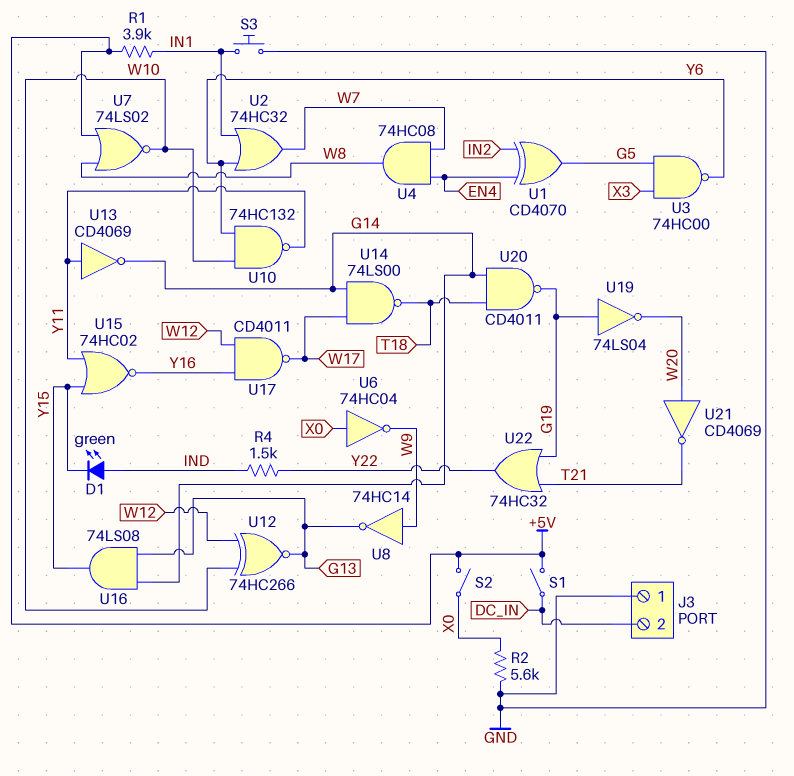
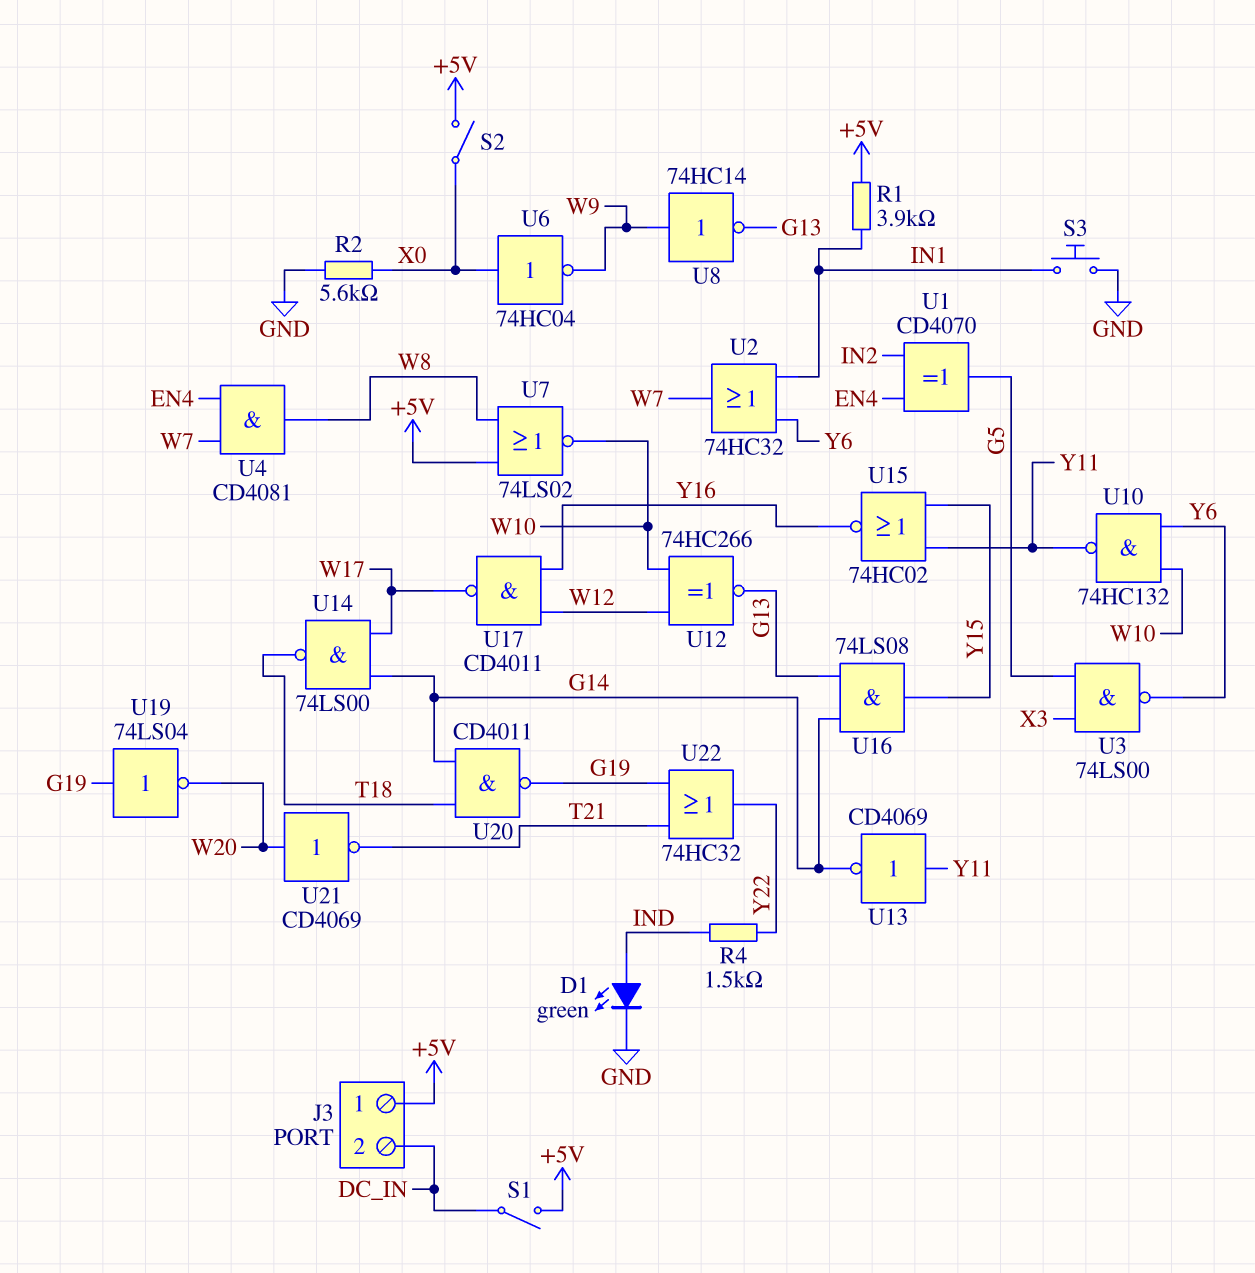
D1: LED green (A IND, K Y15) -> LED green (A IND, K GND)
J3 pin 1: GND -> +5V
U3: NAND 74HC00 (in G5, in X3, out Y6) -> NAND 74LS00 (in G5, in X3, out Y6)
U4: AND 74HC08 (in EN4, in W7, out W8) -> AND CD4081 (in EN4, in W7, out W8)

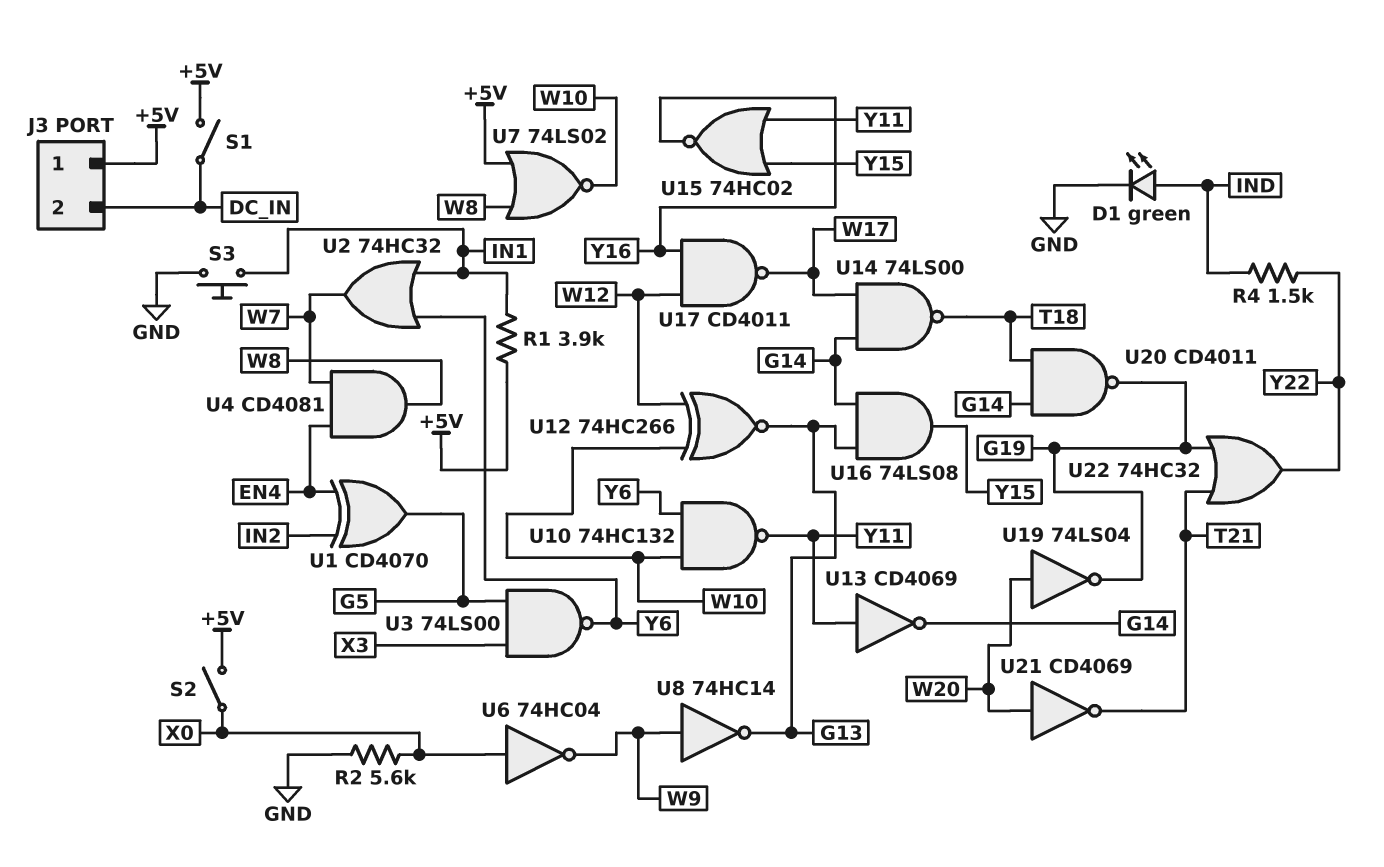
U19: NOT 74LS04 (in G19, out W20) -> NOT 74LS04 (in W20, out G19)

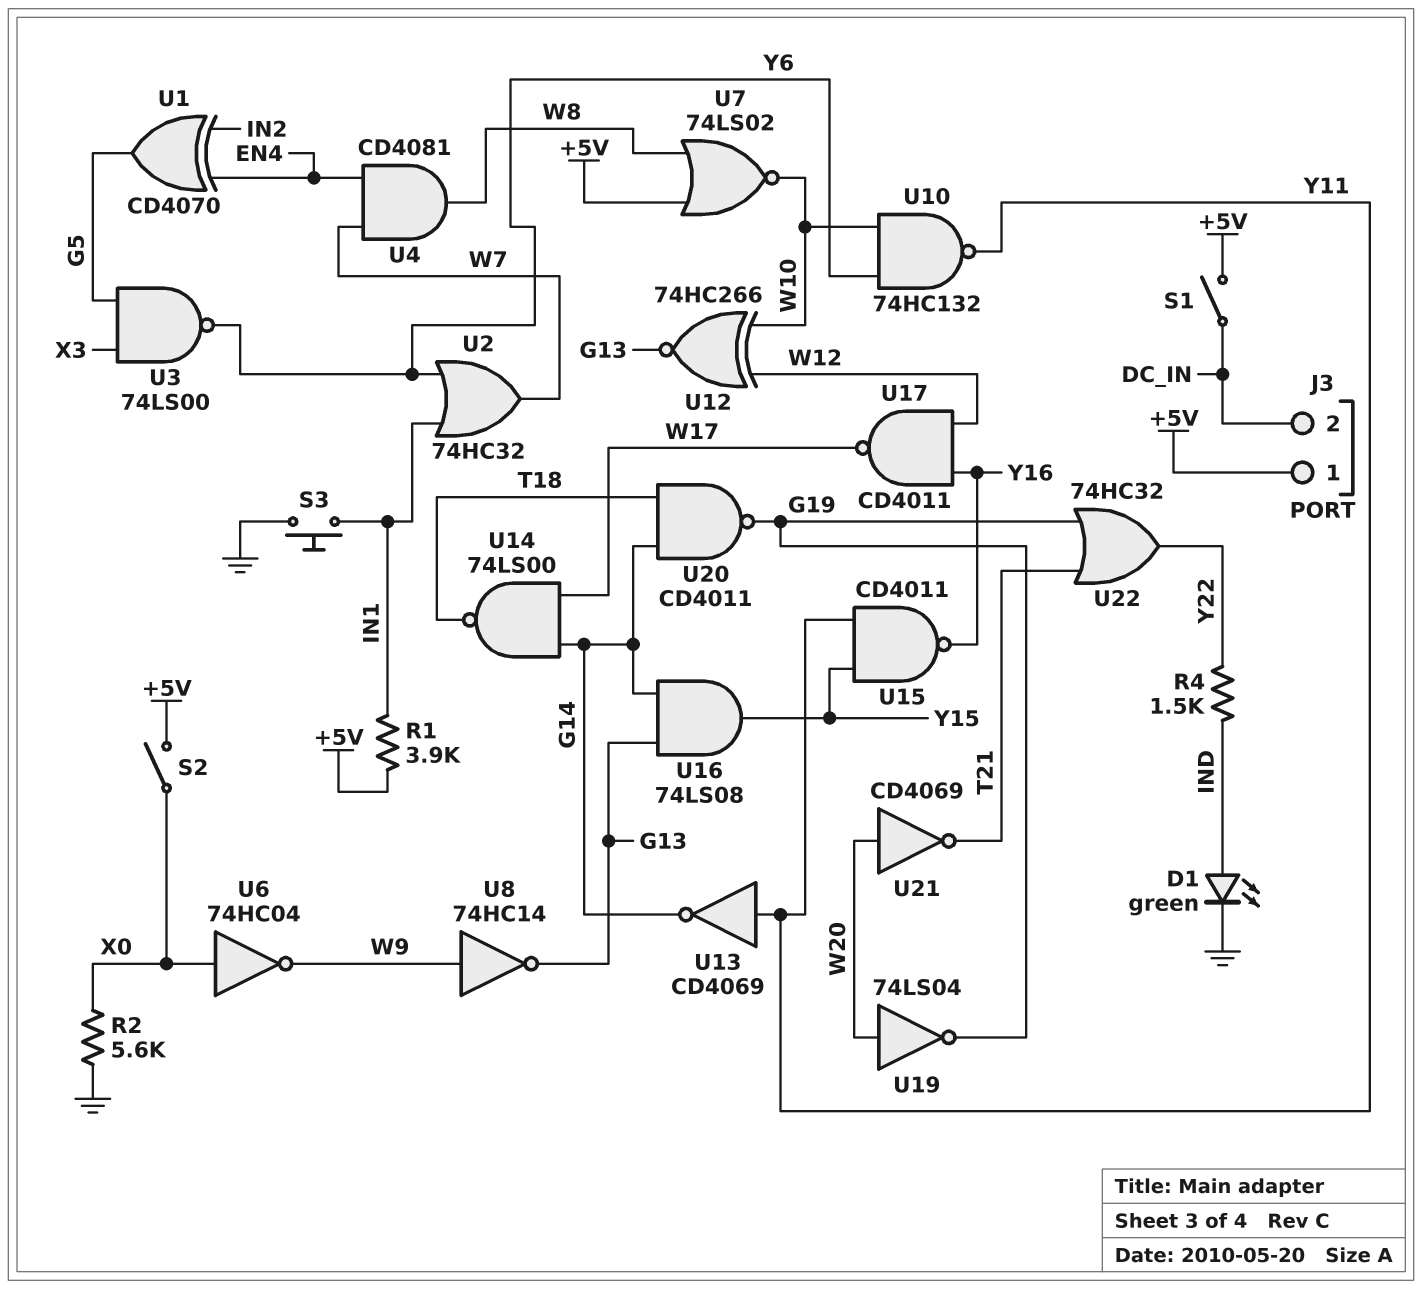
U15: NOR 74HC02 (in Y11, in Y15, out Y16) -> NAND CD4011 (in Y11, in Y15, out Y16)

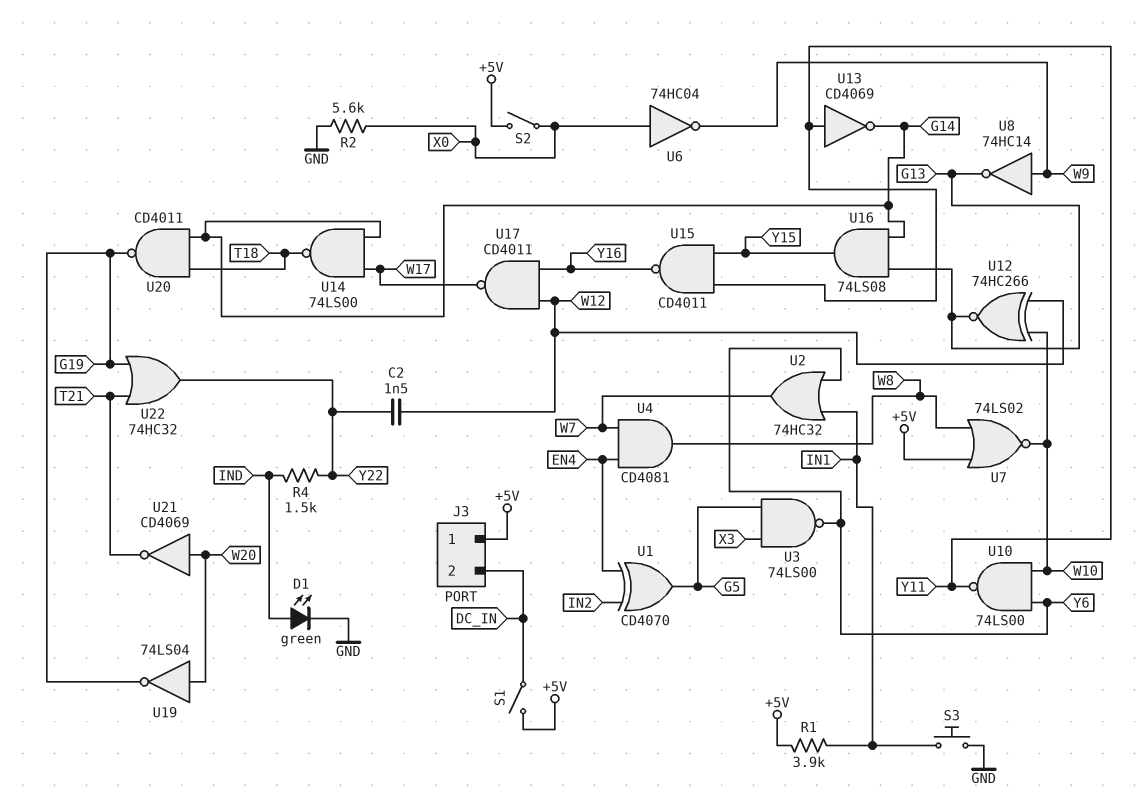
C2: none -> 1.5nF (W12, Y22)
U10: NAND 74HC132 (in W10, in Y6, out Y11) -> NAND 74LS00 (in W10, in Y6, out Y11)

